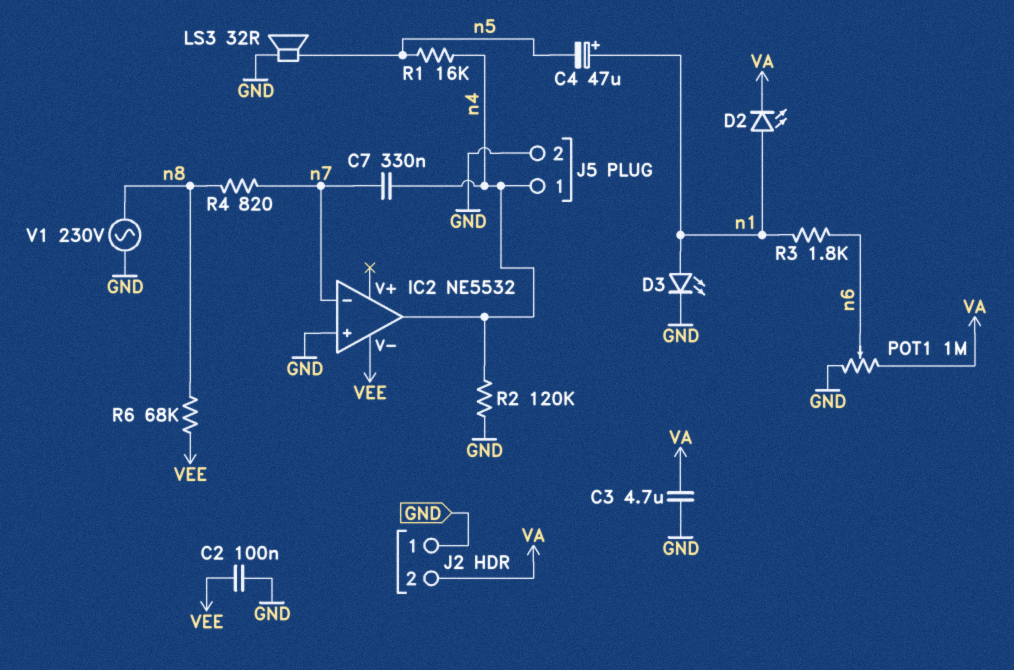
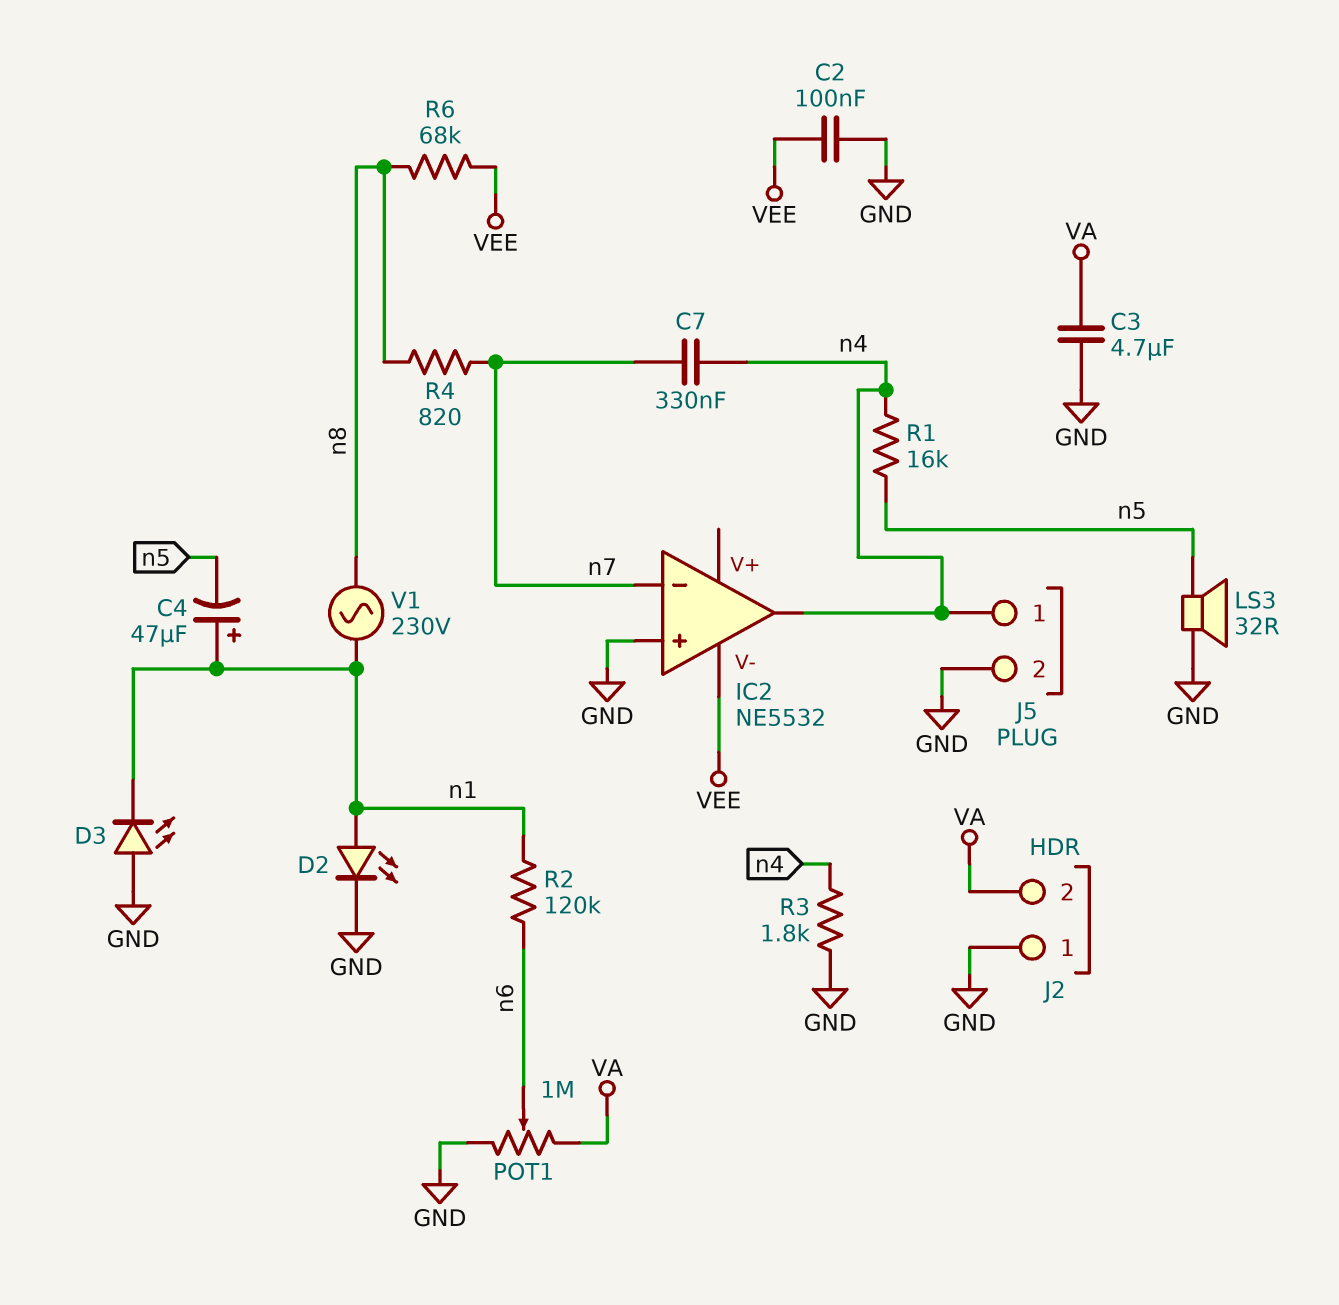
D2: LED (A n1, K VA) -> LED (A n1, K GND)
D3: LED (A n1, K GND) -> LED (A GND, K n1)
R2: 120k (GND, n4) -> 120k (n1, n6)
R3: 1.8k (n1, n6) -> 1.8k (GND, n4)
V1: AC 230V (GND, n8) -> AC 230V (n1, n8)

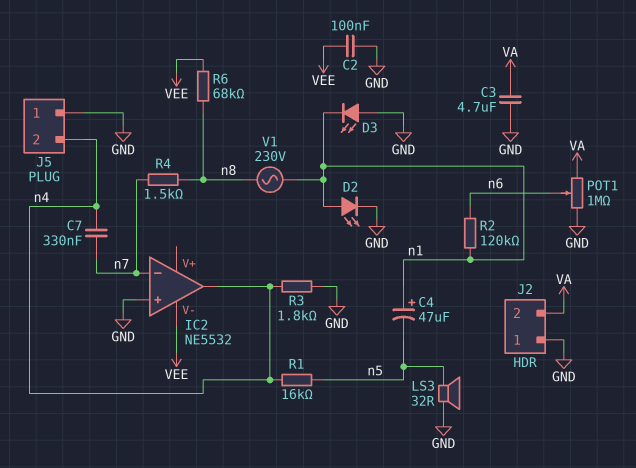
J5 pin 1: n4 -> GND
J5 pin 2: GND -> n4
R4: 820 (n7, n8) -> 1.5k (n7, n8)

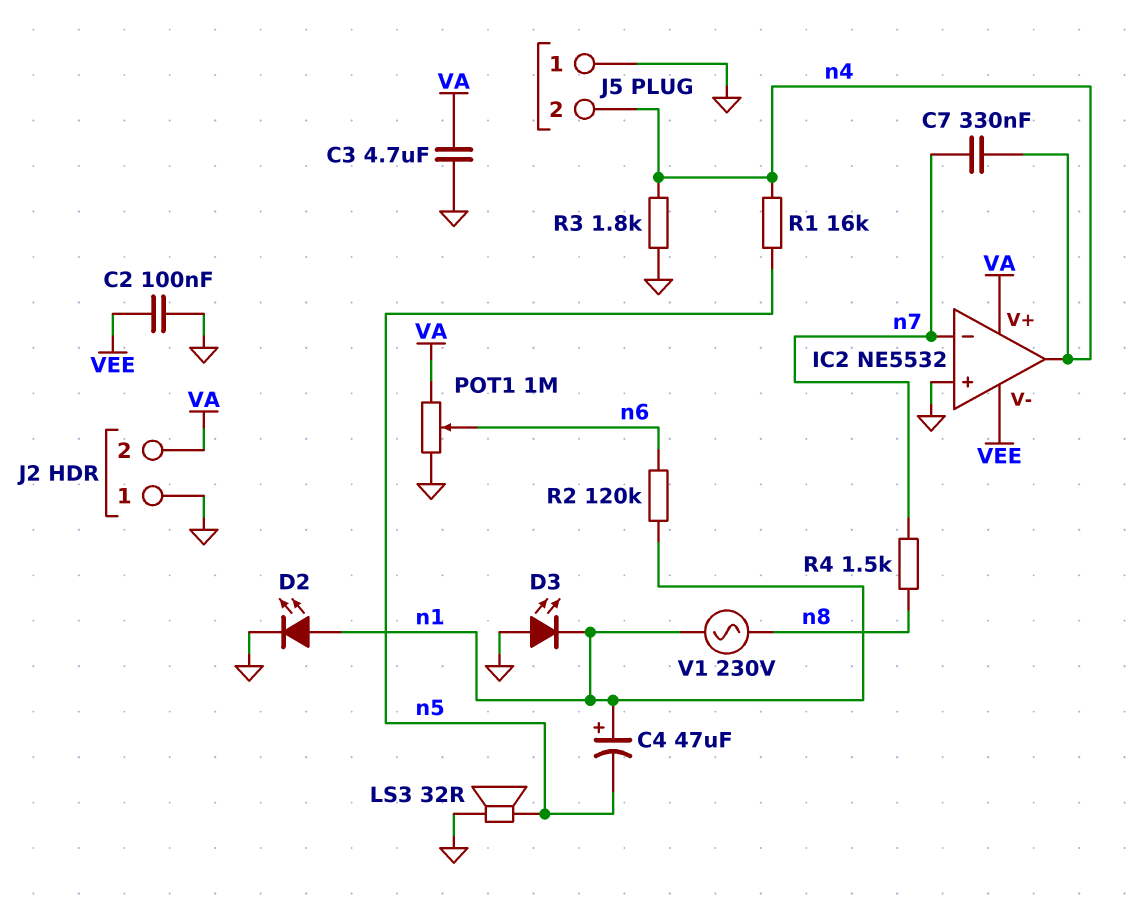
IC2 pin V+: none -> VA
R6: 68k (VEE, n8) -> none

